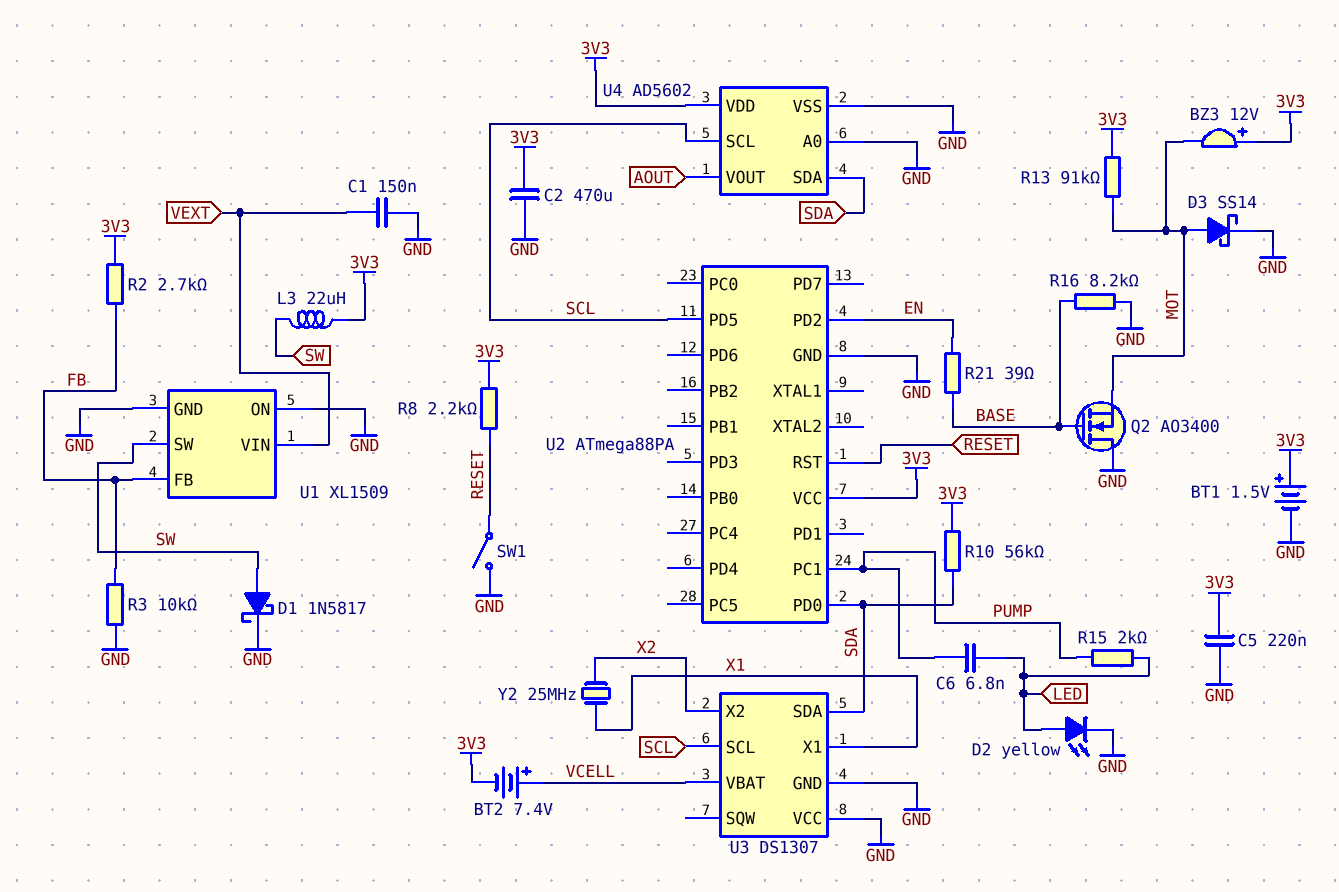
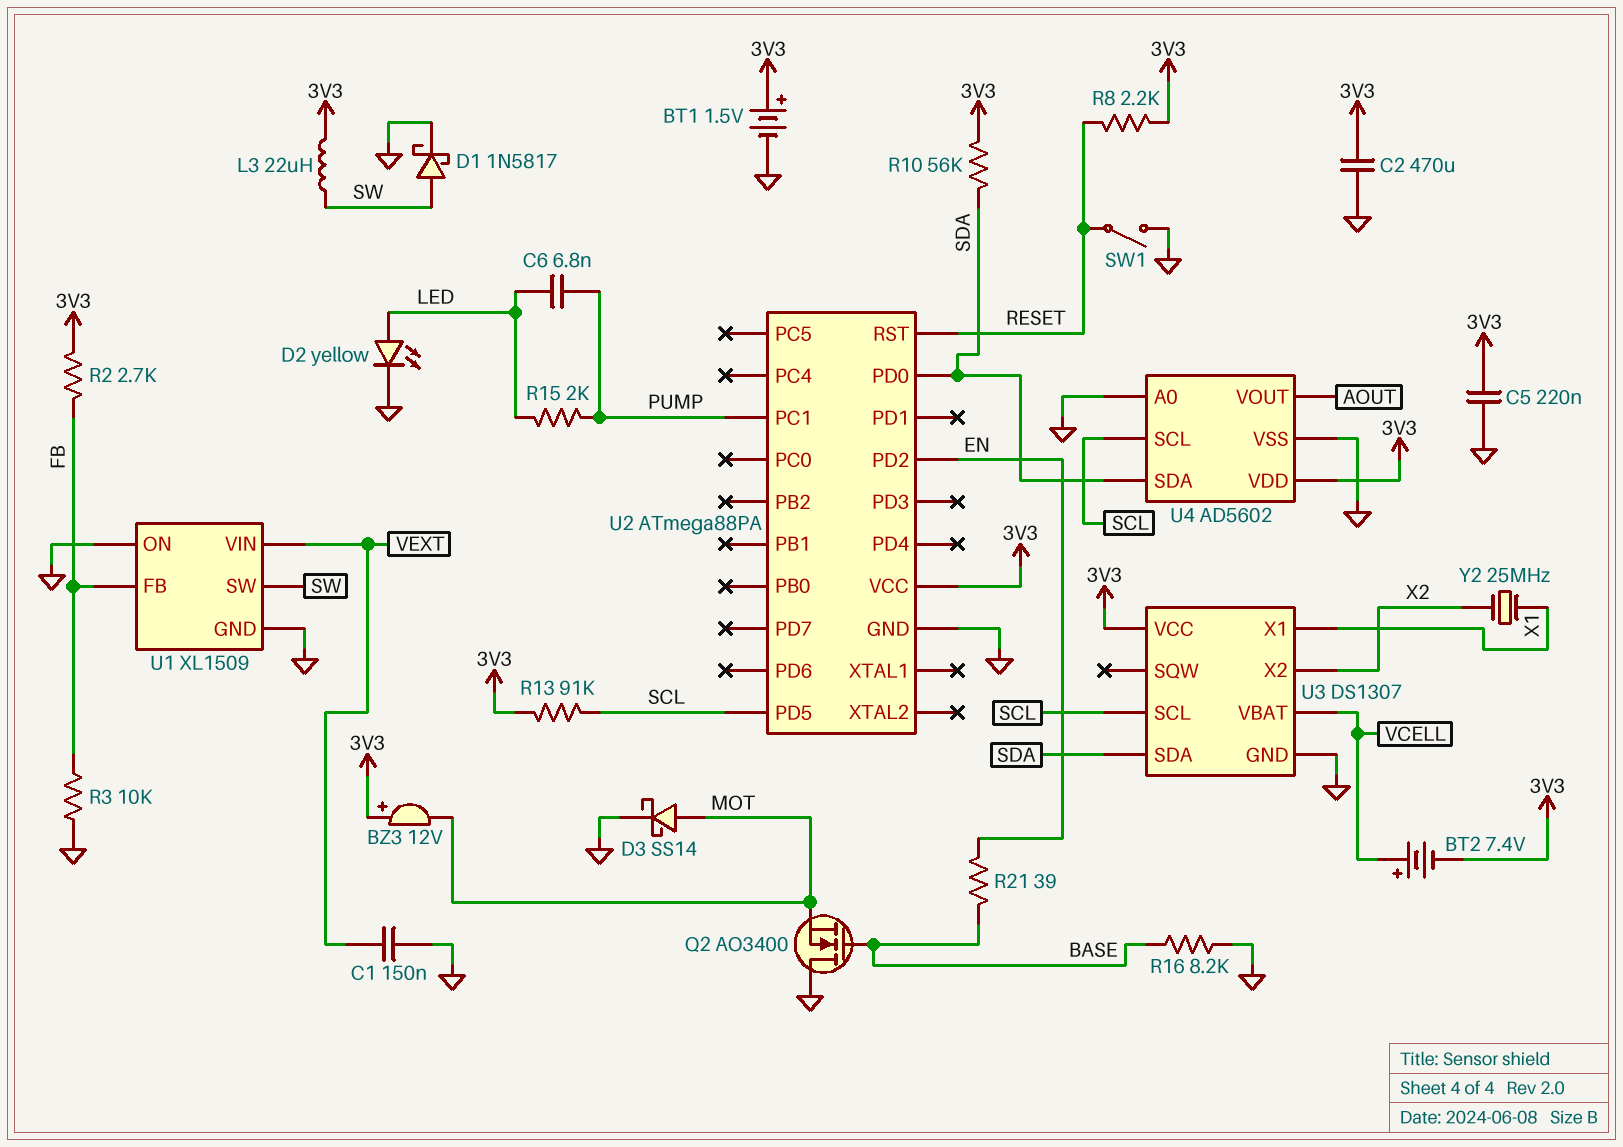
R13: 91k (3V3, MOT) -> 91k (3V3, SCL)
U3 pin VCC: GND -> 3V3

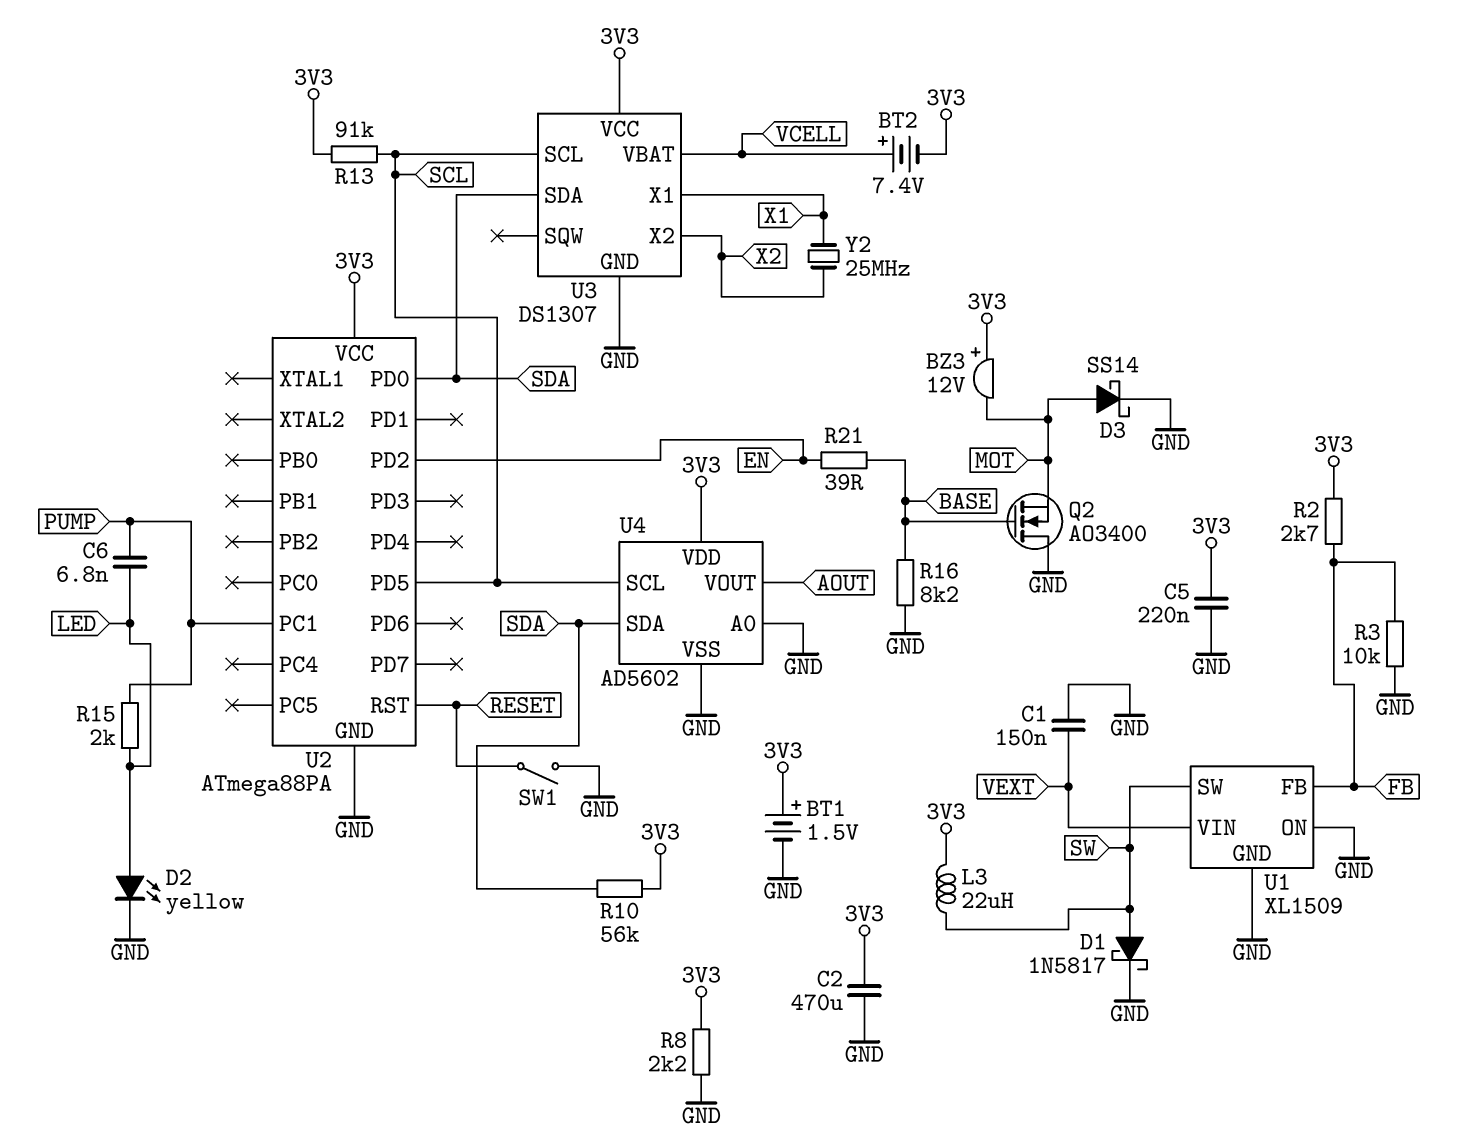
R8: 2.2k (3V3, RESET) -> 2.2k (3V3, GND)

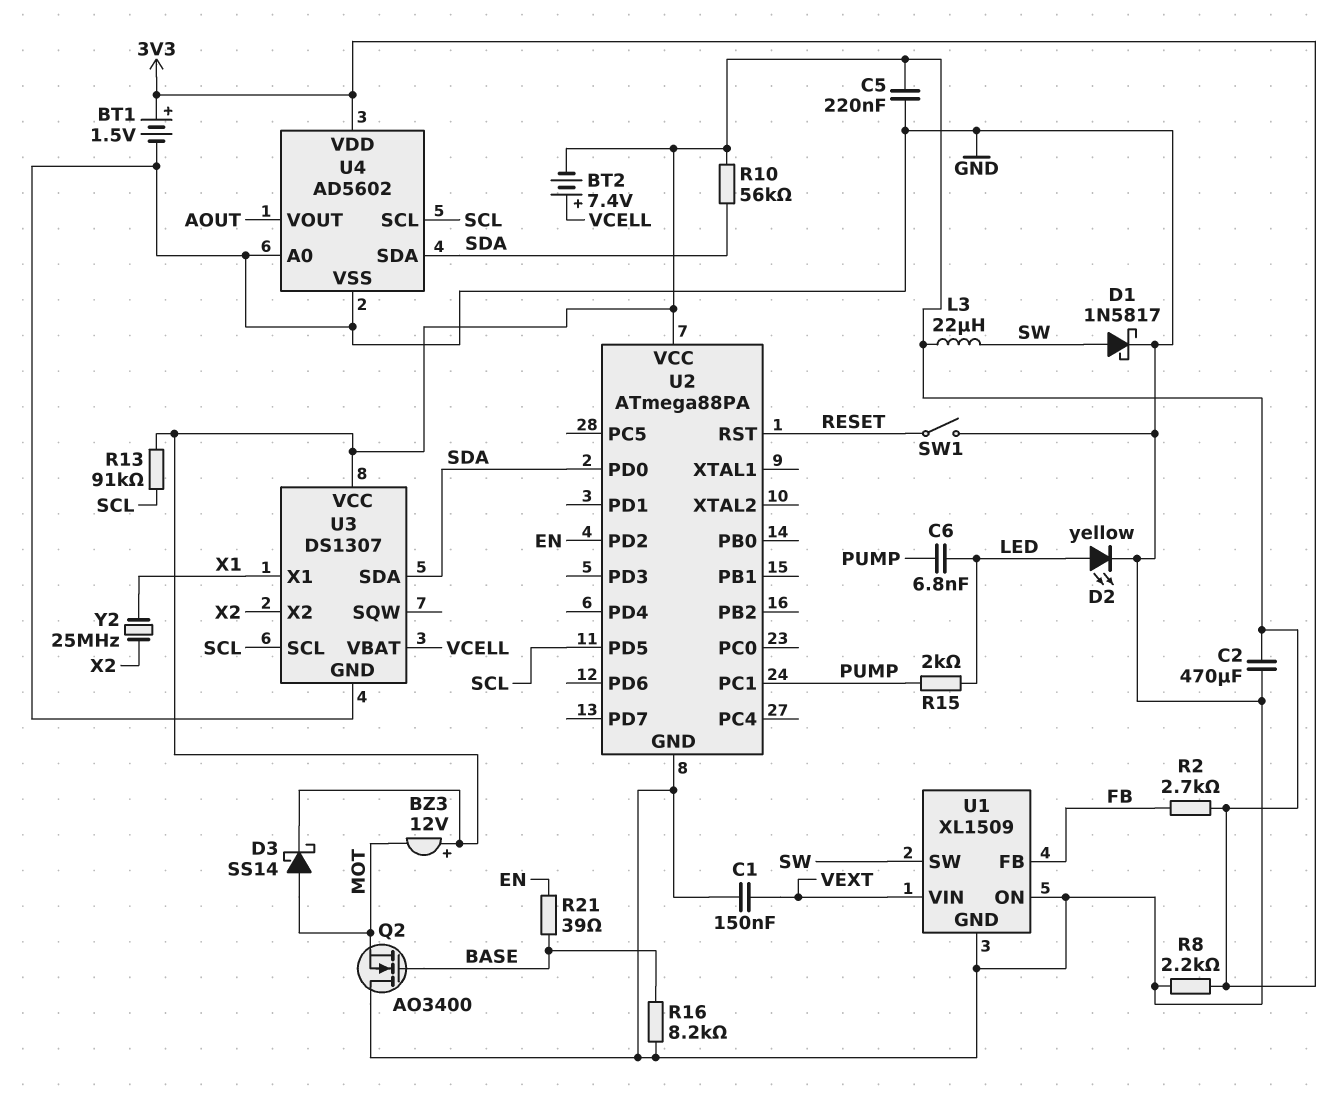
D3: schottky SS14 (A MOT, K GND) -> schottky SS14 (A MOT, K 3V3)
R3: 10k (FB, GND) -> none

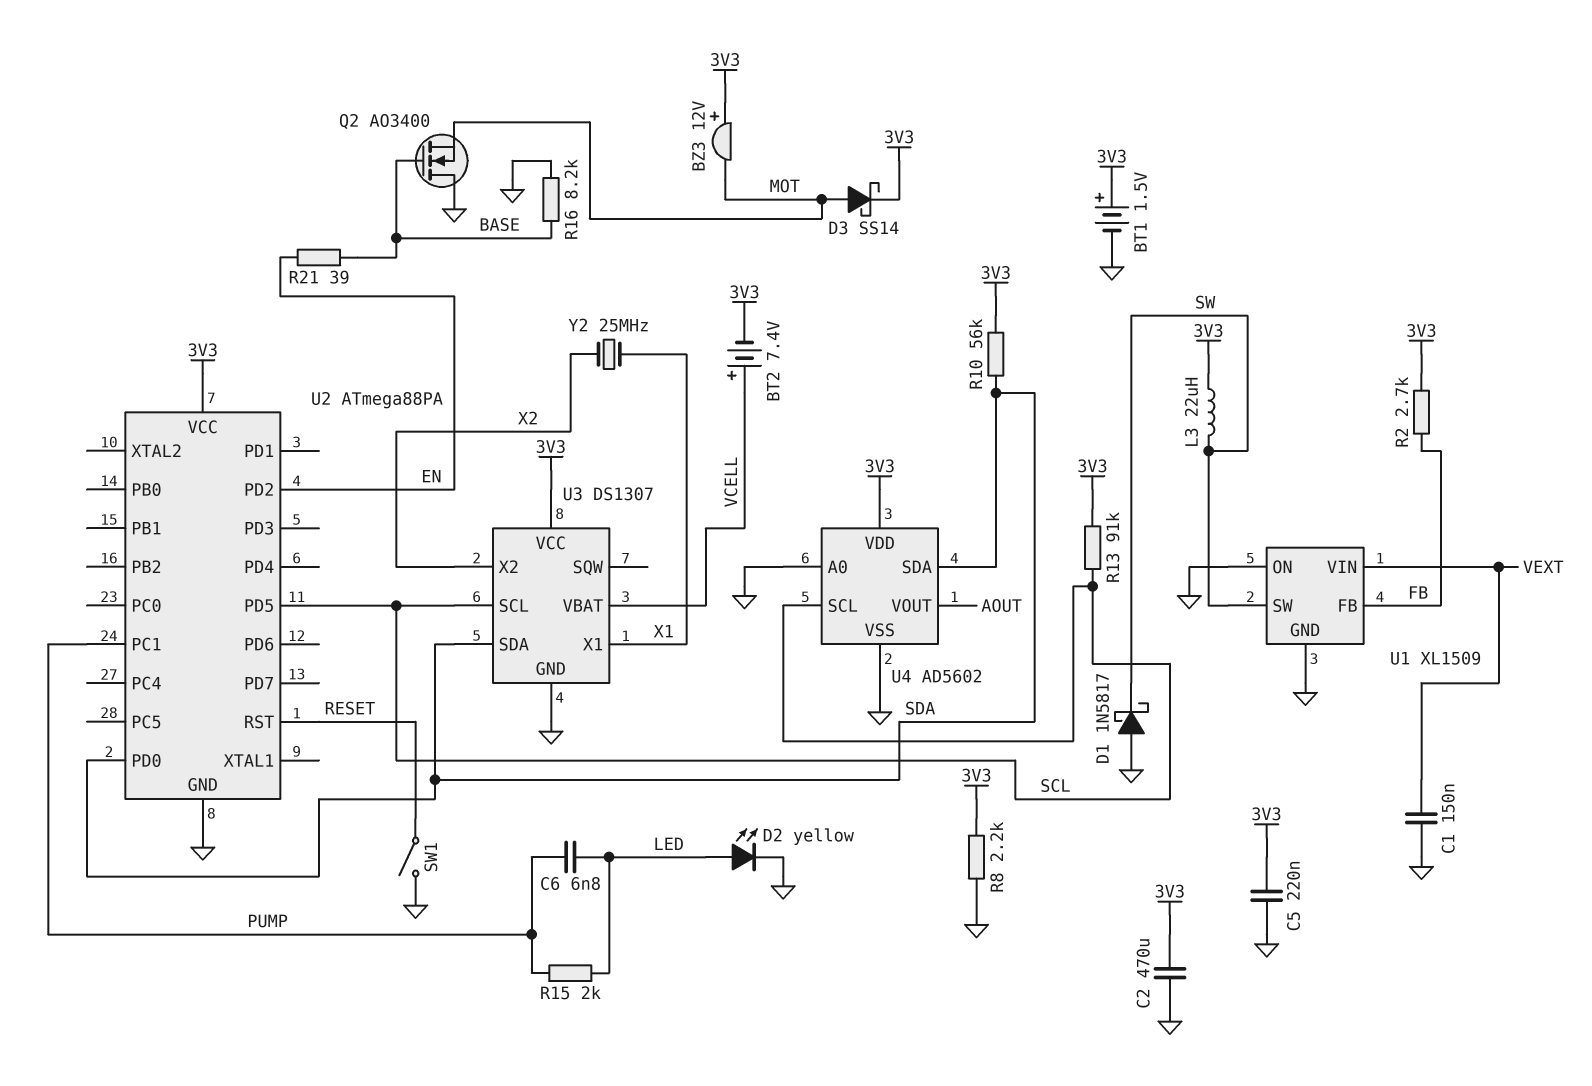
D1: schottky 1N5817 (A SW, K GND) -> schottky 1N5817 (A GND, K SW)

